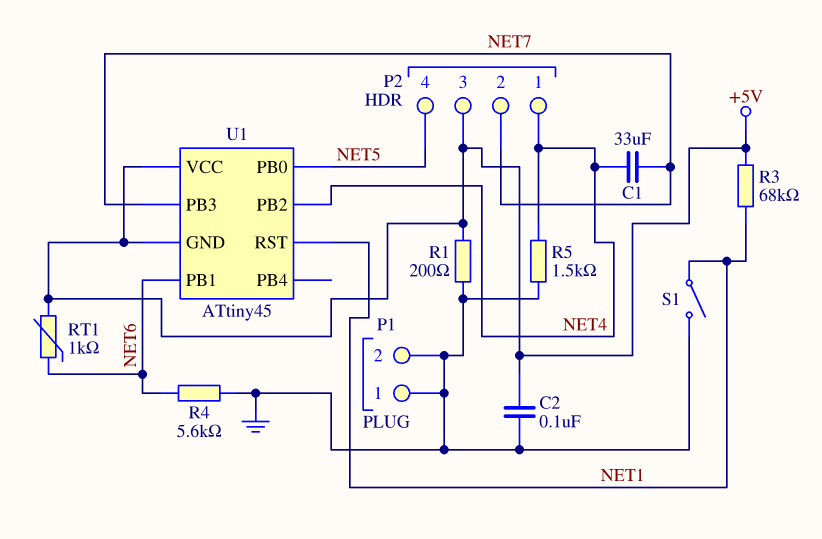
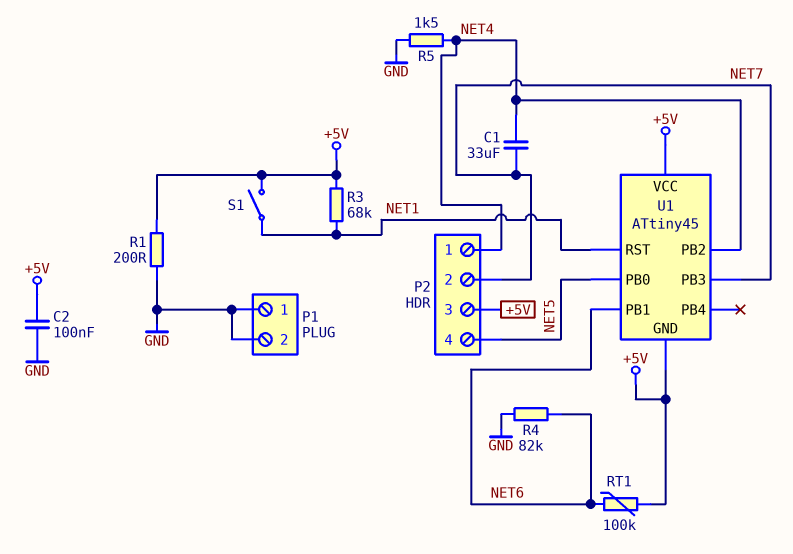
R4: 5.6k (GND, NET6) -> 82k (GND, NET6)
RT1: 1k (+5V, NET6) -> 100k (+5V, NET6)
S1: switch (GND, NET1) -> switch (+5V, NET1)

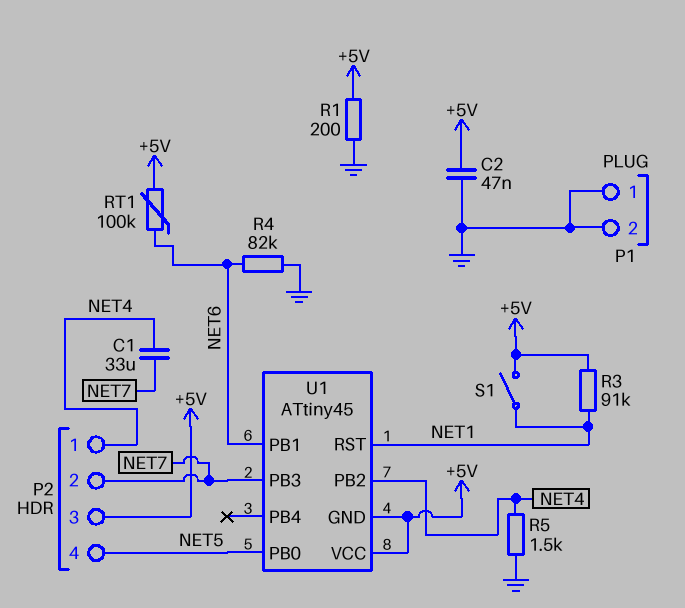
C2: 100nF (+5V, GND) -> 47nF (+5V, GND)
R3: 68k (+5V, NET1) -> 91k (+5V, NET1)

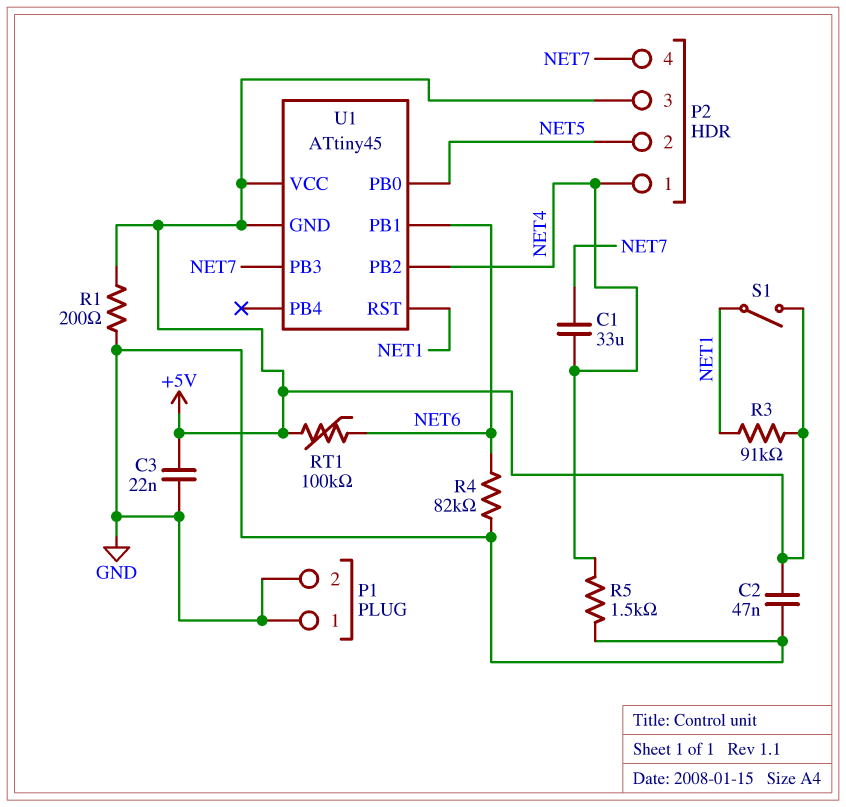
C3: none -> 22nF (+5V, GND)
P2 pin 2: NET7 -> NET5
P2 pin 4: NET5 -> NET7

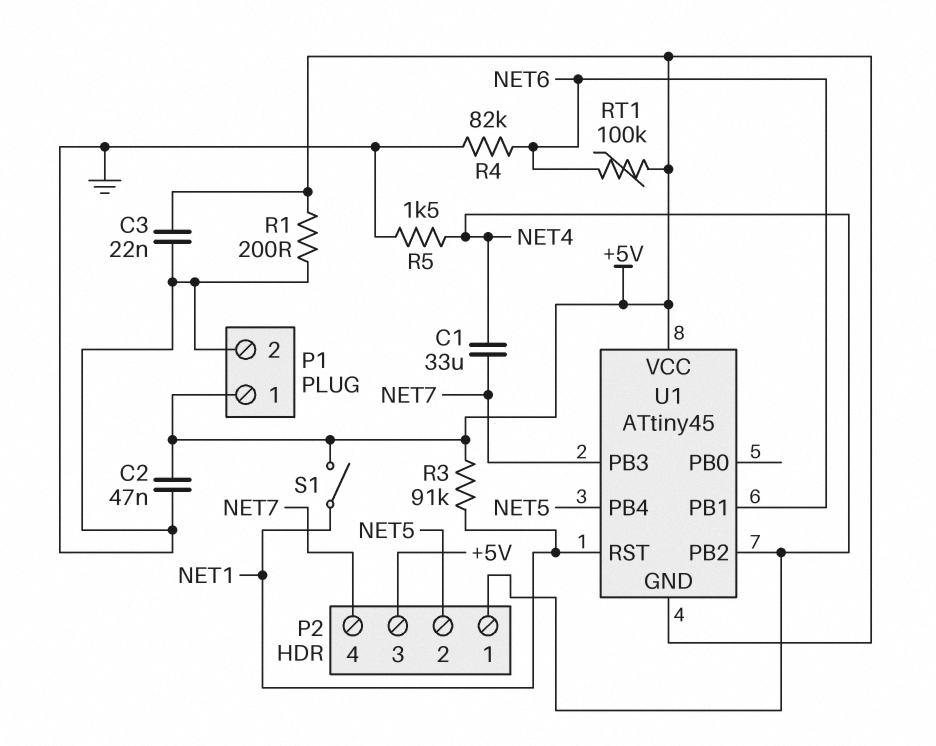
P1 pin 1: GND -> +5V
U1 pin PB0: NET5 -> none
U1 pin PB4: none -> NET5

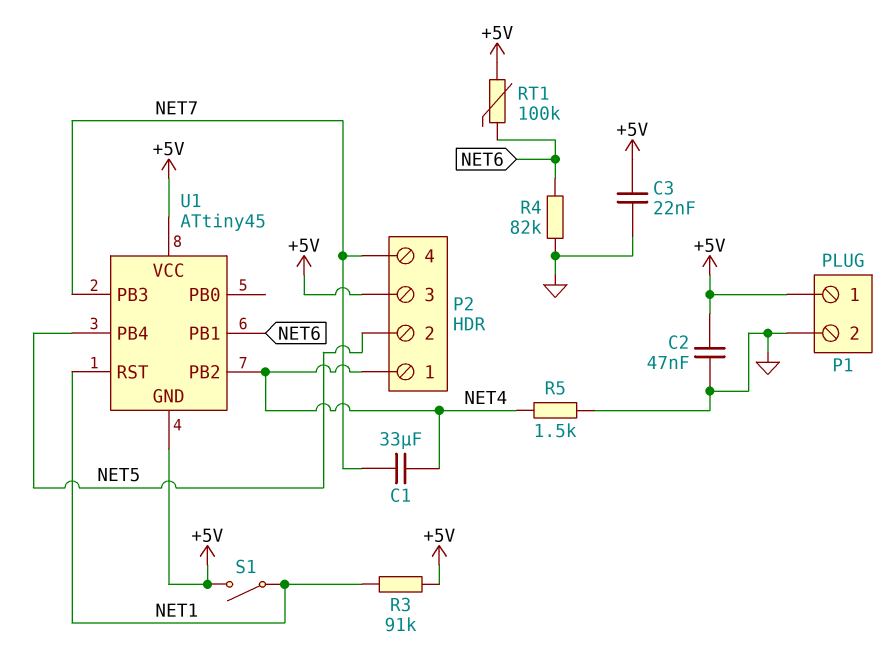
R1: 200 (+5V, GND) -> none

